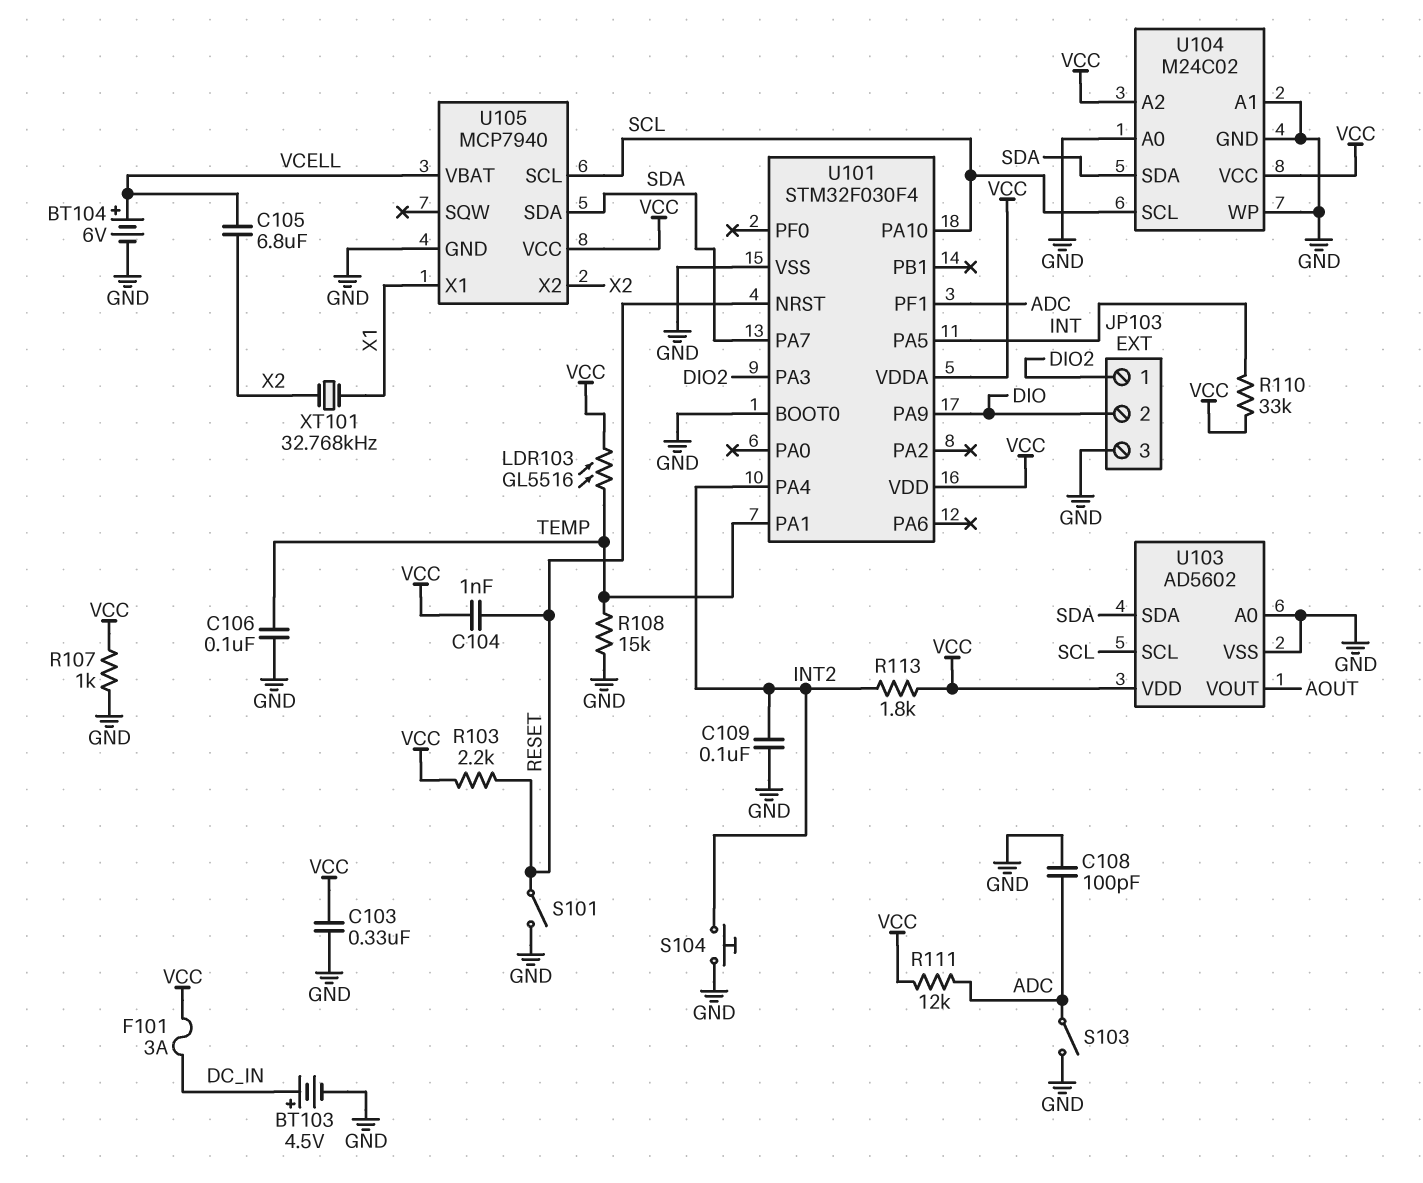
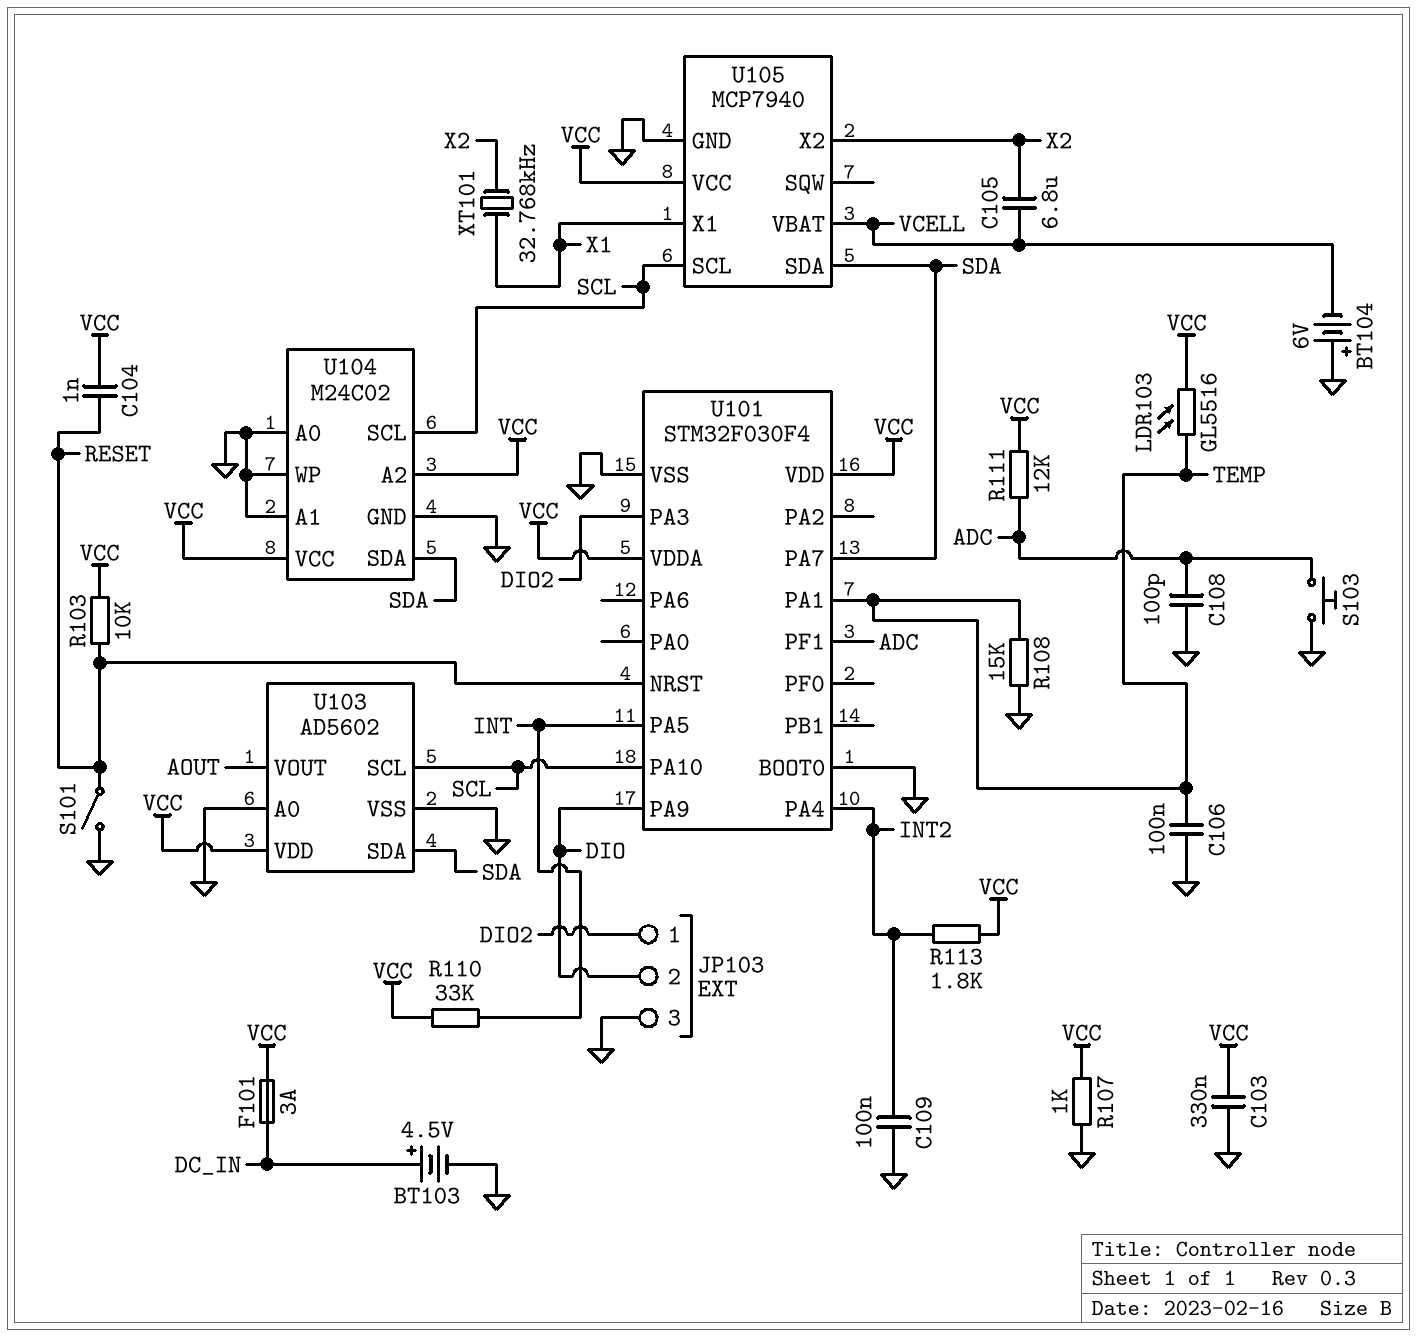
BT104: 6V (plus VCELL, minus GND) -> 6V (plus GND, minus VCELL)
R103: 2.2k (RESET, VCC) -> 10k (RESET, VCC)
S103: switch (ADC, GND) -> button (ADC, GND)
S104: button (GND, INT2) -> none

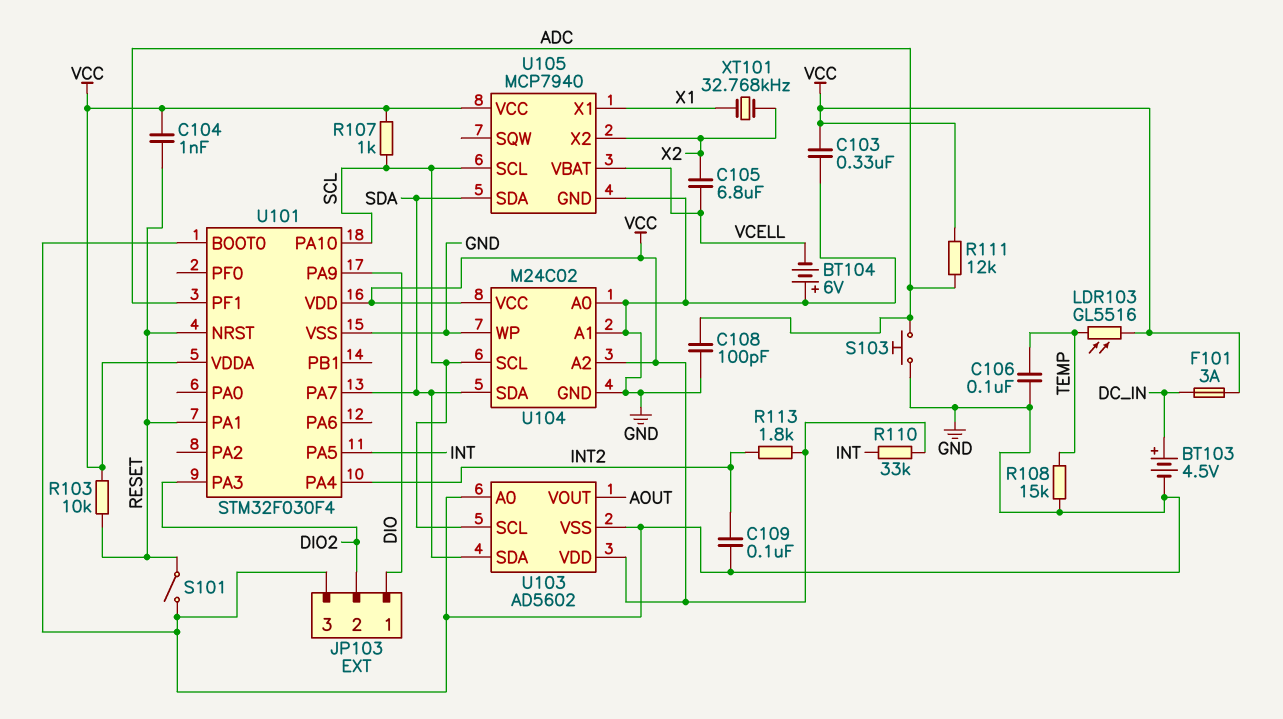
JP103 pin 1: DIO2 -> DIO
JP103 pin 2: DIO -> DIO2
R107: 1k (GND, VCC) -> 1k (SCL, VCC)
U101 pin PA1: TEMP -> RESET

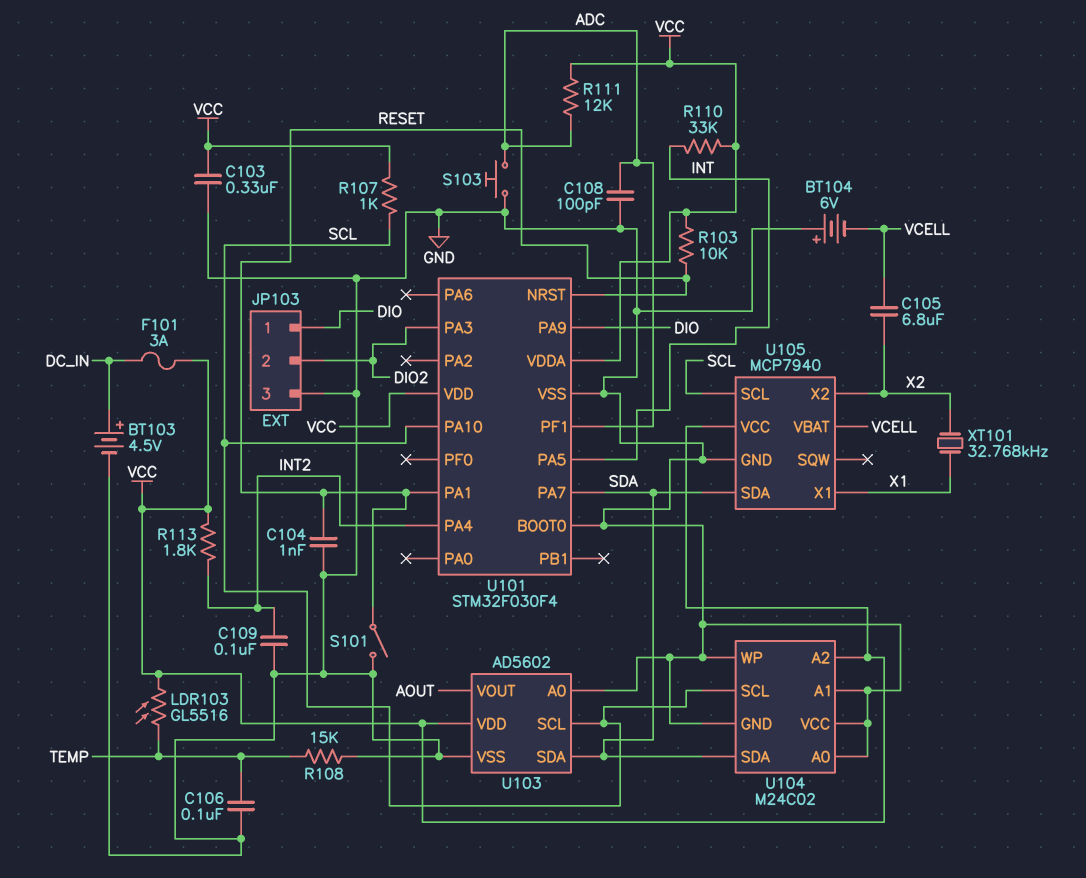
C104: 1nF (RESET, VCC) -> 1nF (GND, RESET)
U104 pin VCC: VCC -> GND

